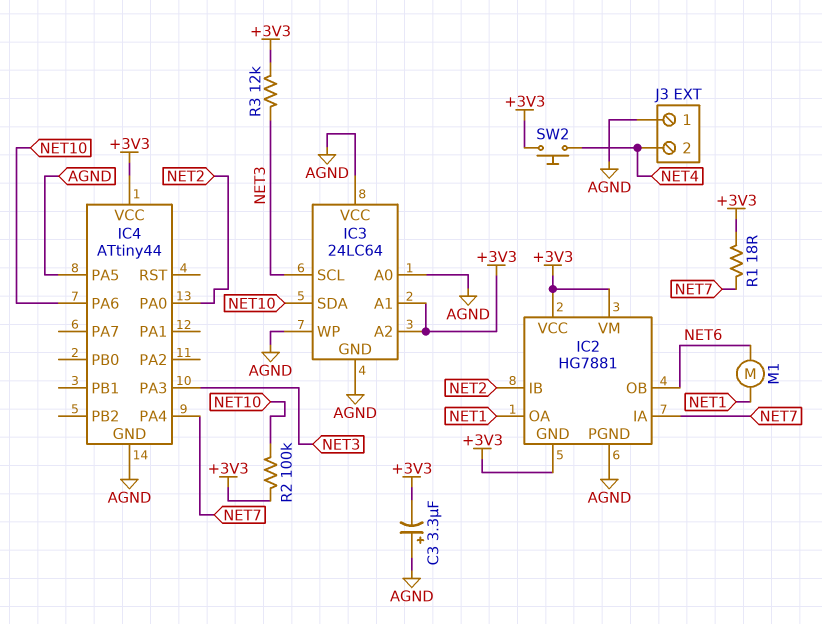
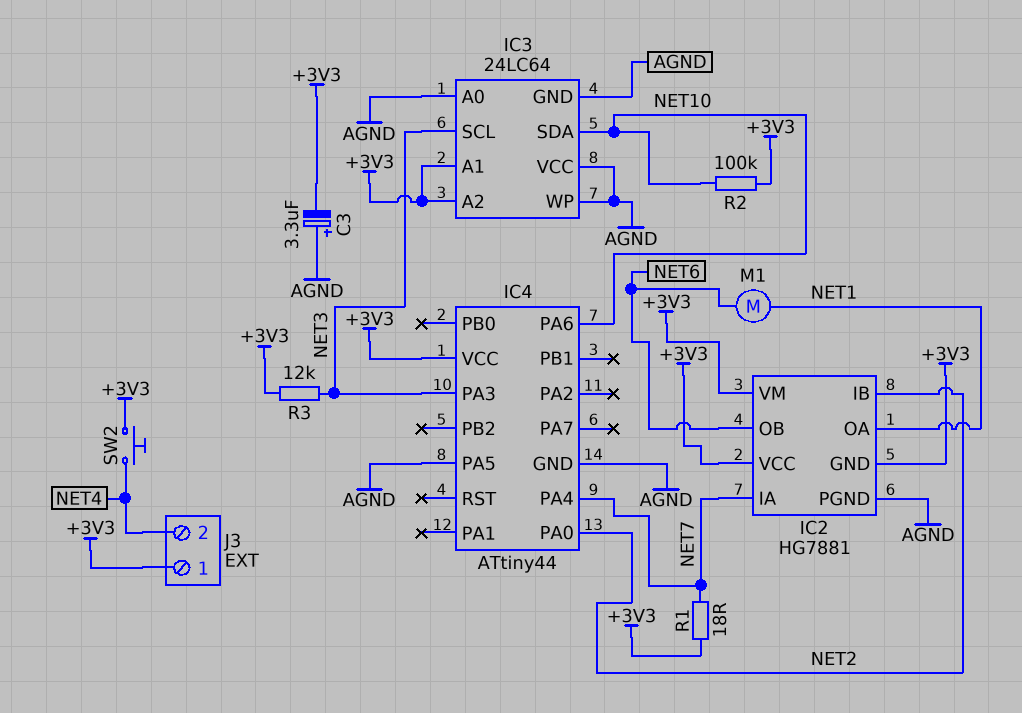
J3 pin 1: AGND -> +3V3

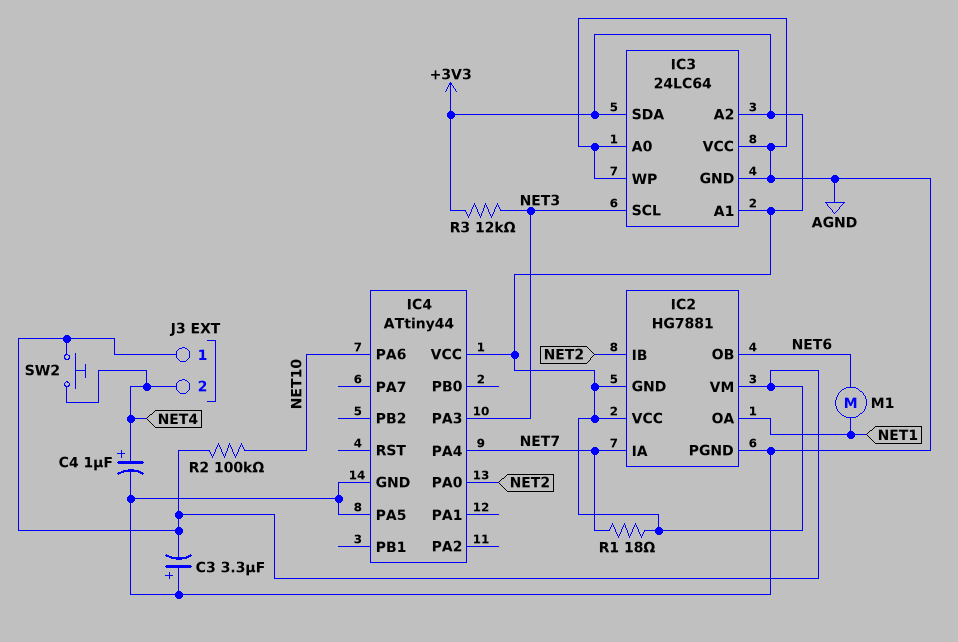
C4: none -> 1uF (plus NET4, minus AGND)
IC3 pin SDA: NET10 -> +3V3

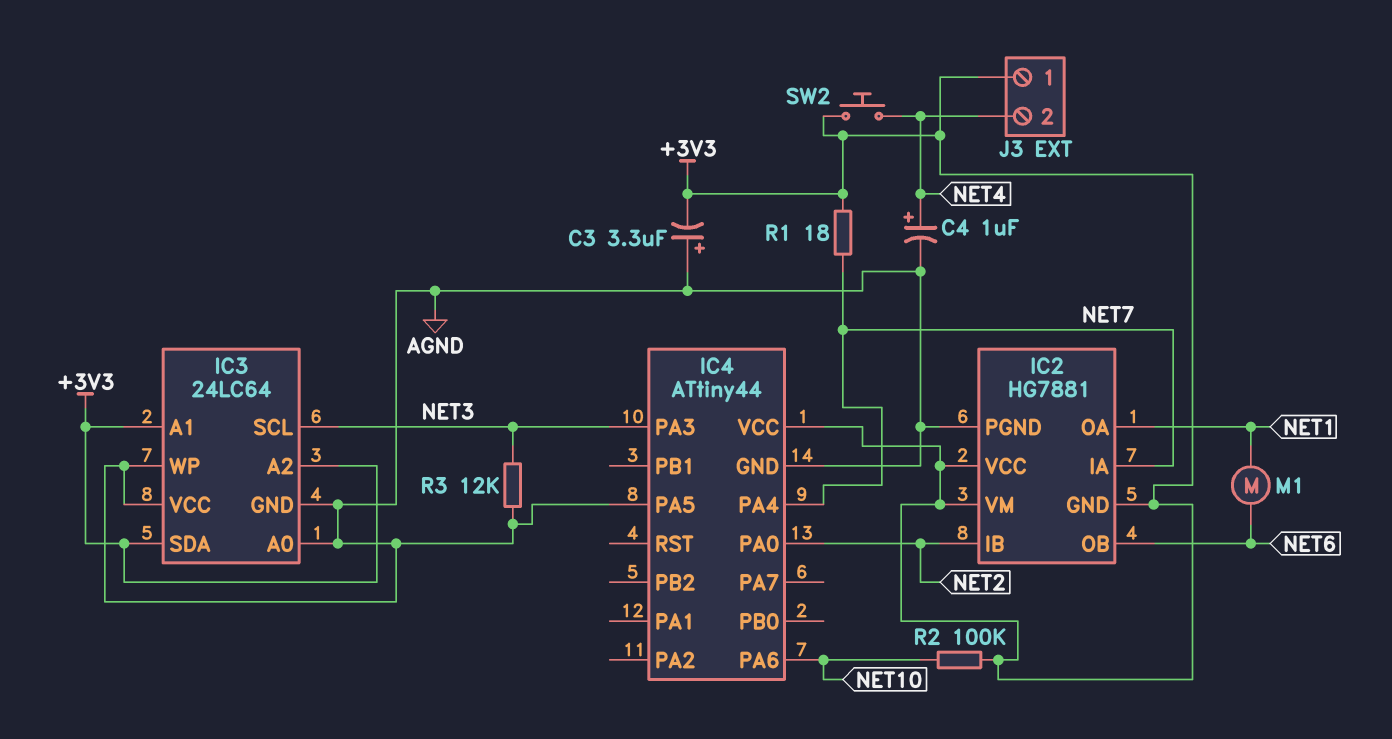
R3: 12k (+3V3, NET3) -> 12k (AGND, NET3)

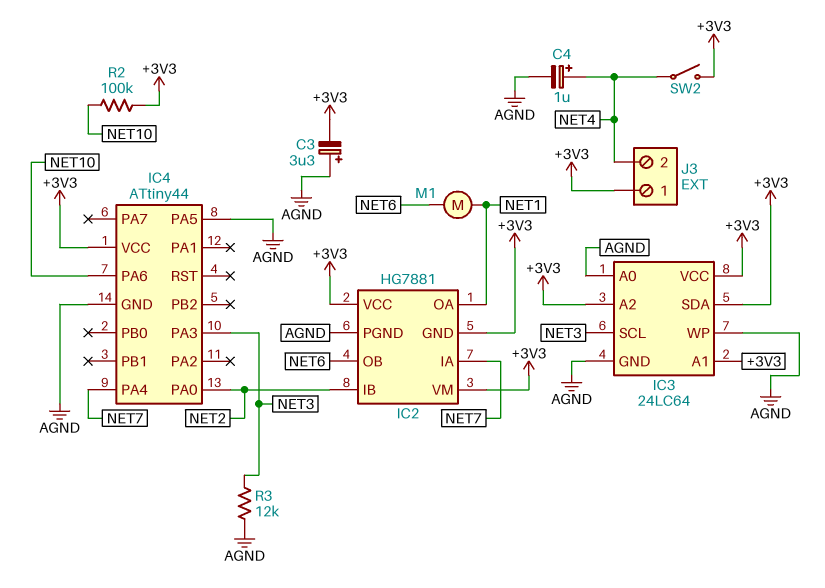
IC3 pin VCC: AGND -> +3V3
R1: 18 (+3V3, NET7) -> none
SW2: button (+3V3, NET4) -> switch (+3V3, NET4)

